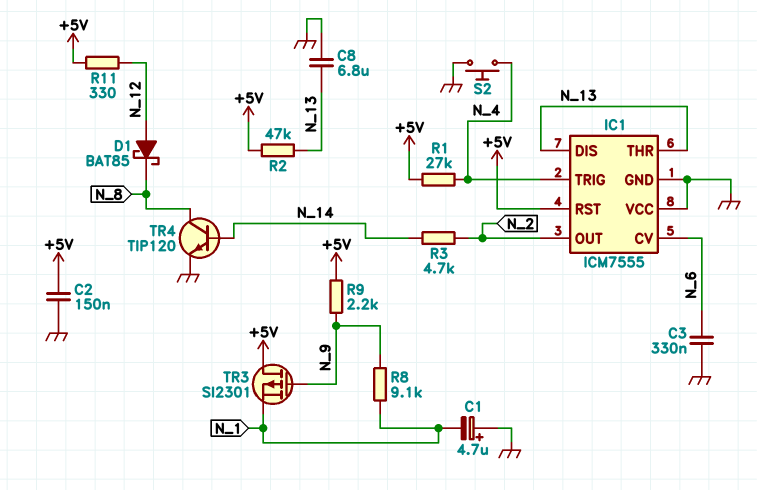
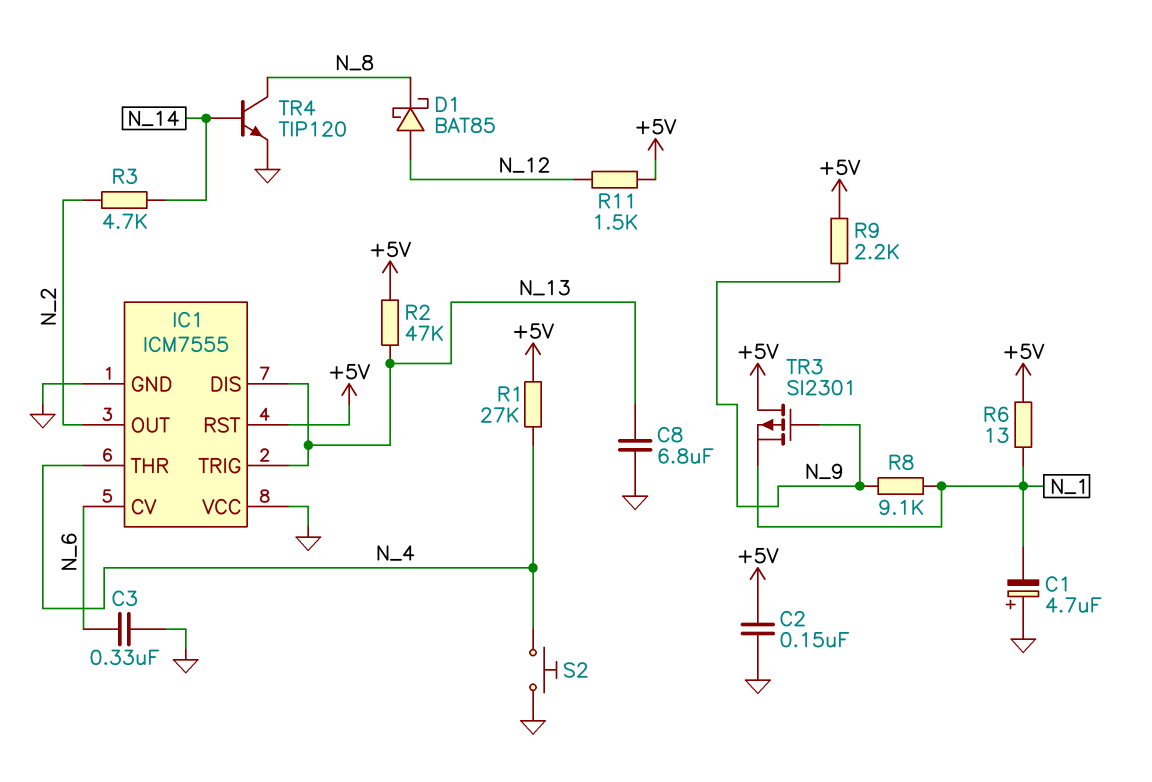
IC1 pin THR: N_13 -> N_4
IC1 pin TRIG: N_4 -> N_13
R6: none -> 13 (+5V, N_1)
R11: 330 (+5V, N_12) -> 1.5k (+5V, N_12)

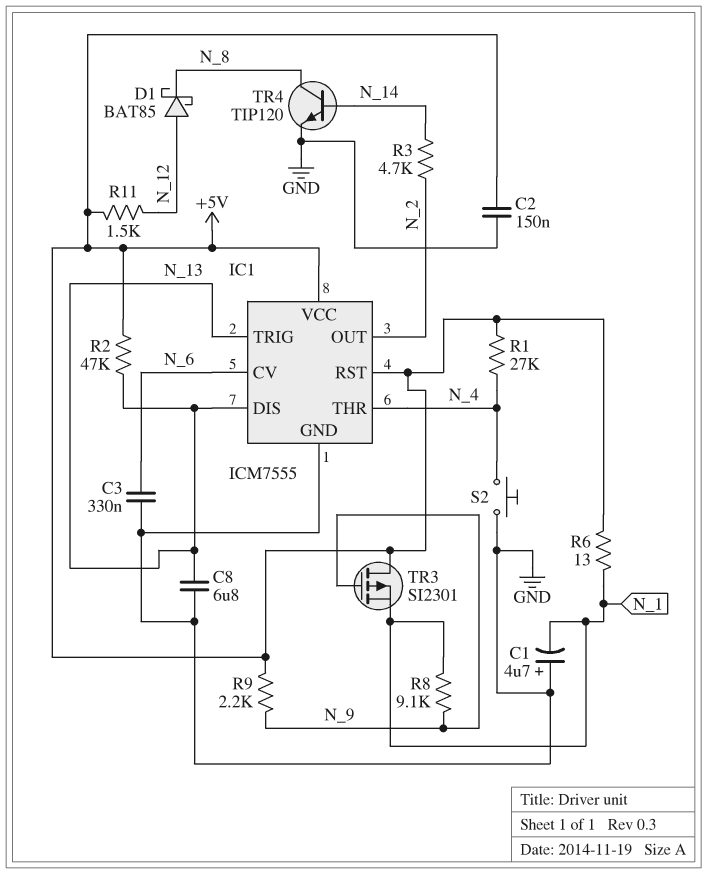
IC1 pin VCC: GND -> +5V

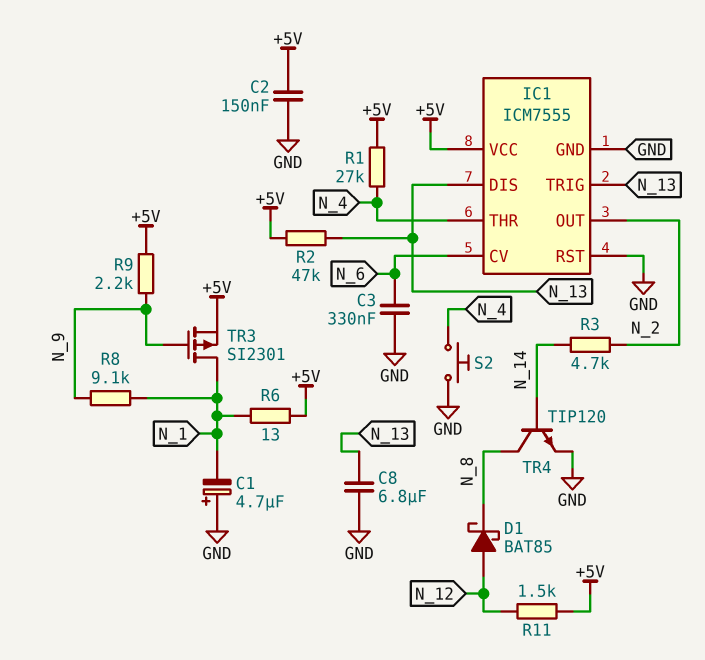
IC1 pin RST: +5V -> GND
TR3: PMOS SI2301 (G N_9, D +5V, S N_1) -> PMOS SI2301 (G N_9, D N_1, S +5V)

